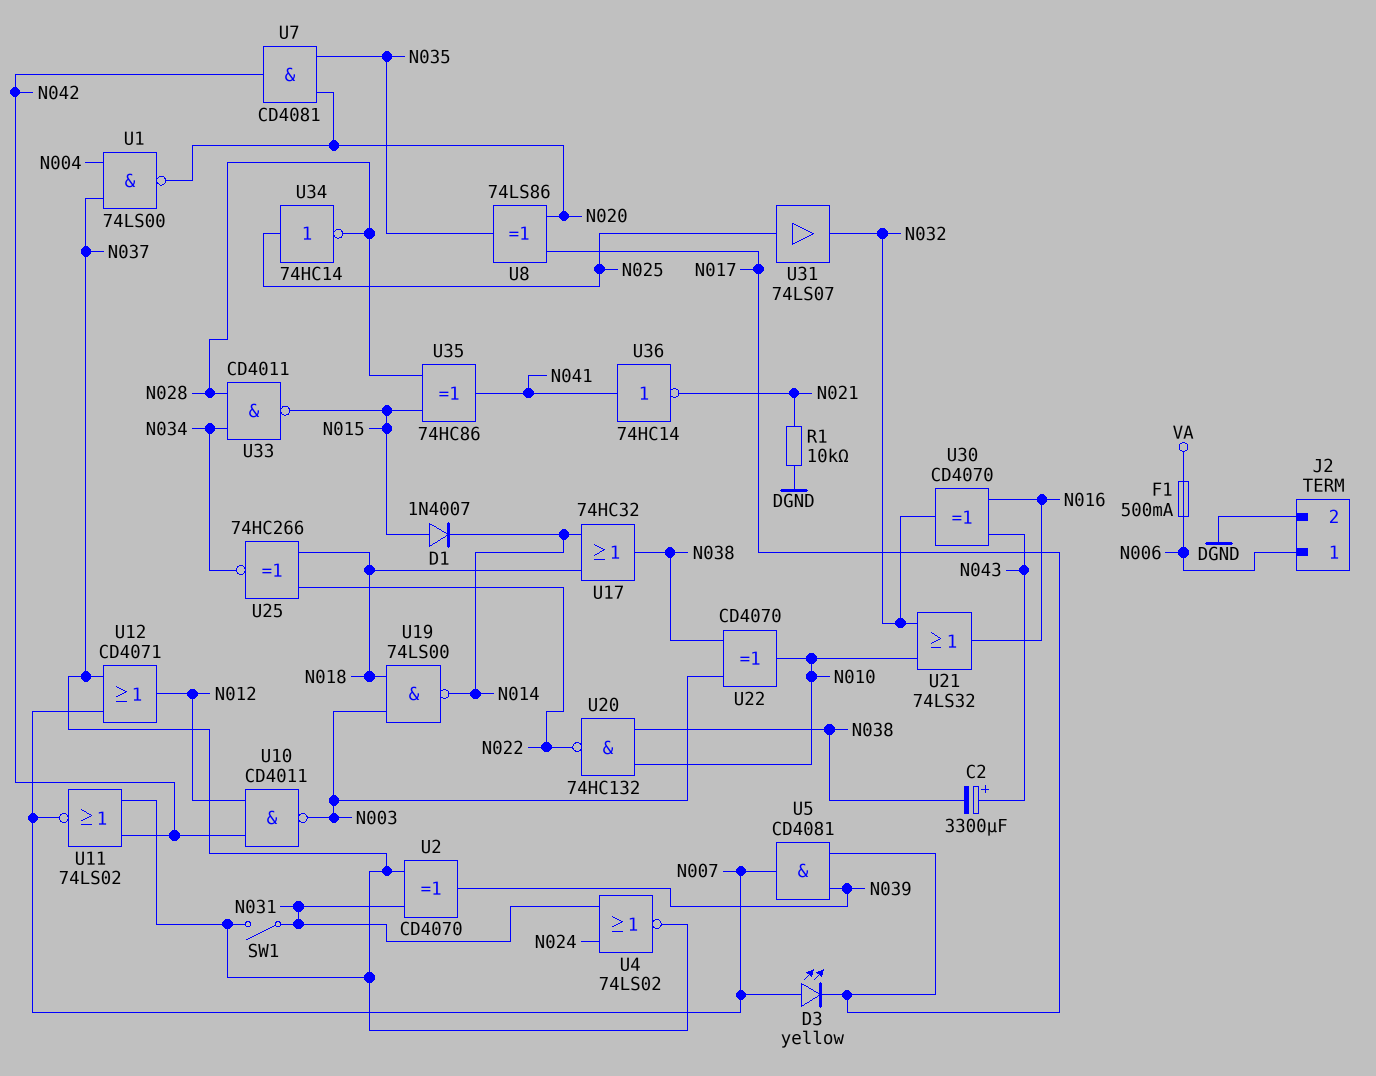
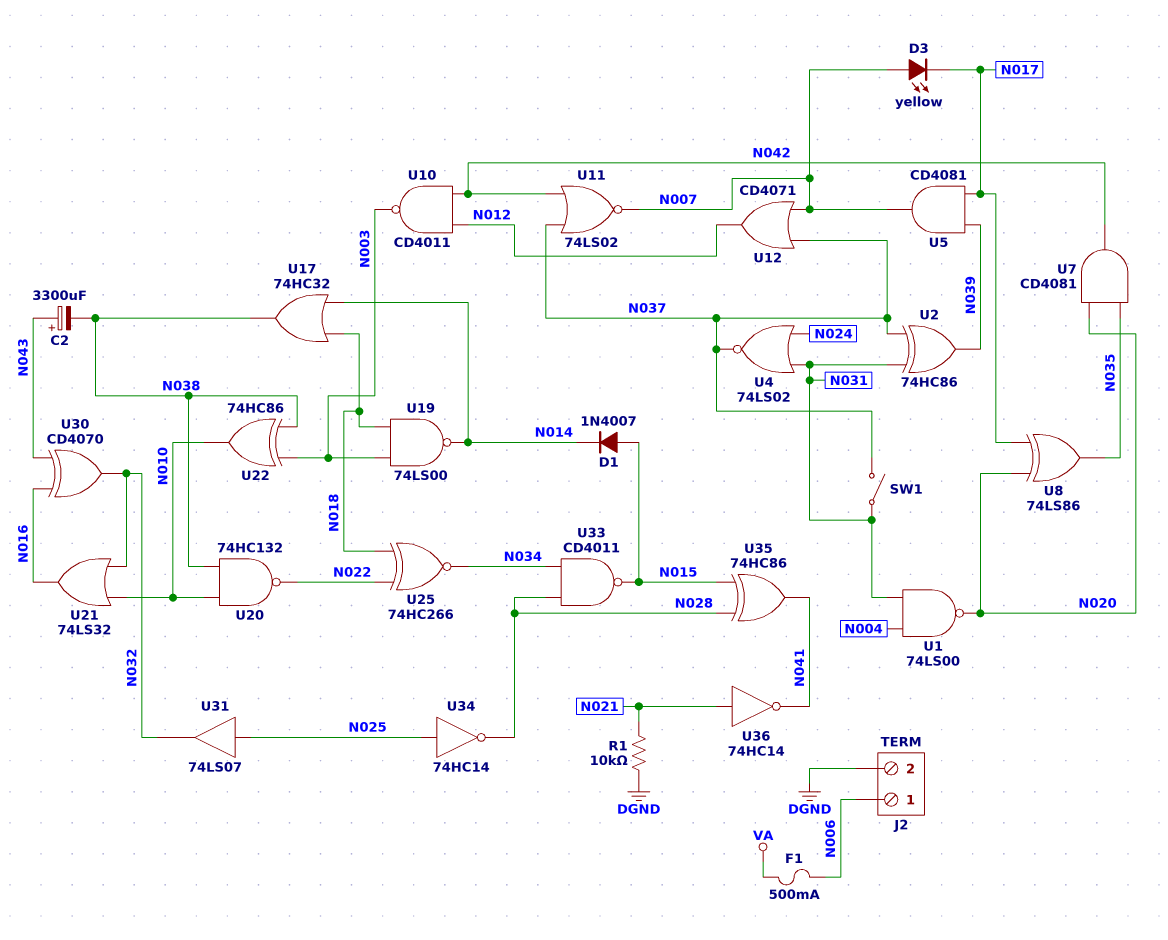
U1: NAND 74LS00 (in N004, in N037, out N020) -> NAND 74LS00 (in N004, in N031, out N020)
U2: XOR CD4070 (in N031, in N037, out N039) -> XOR 74HC86 (in N031, in N037, out N039)
U22: XOR CD4070 (in N003, in N038, out N010) -> XOR 74HC86 (in N003, in N038, out N010)
U36: NOT 74HC14 (in N041, out N021) -> NOT 74HC14 (in N021, out N041)

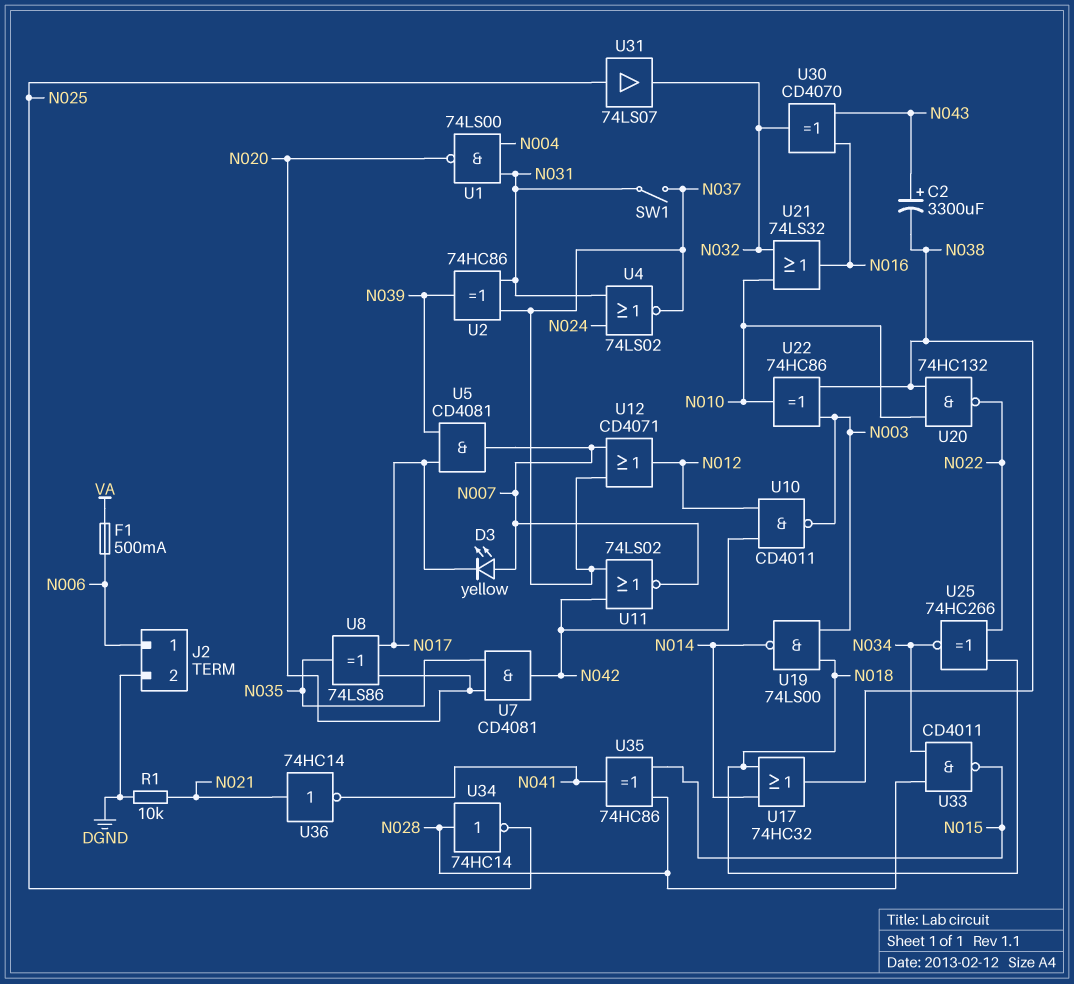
D1: diode 1N4007 (A N015, K N014) -> none
U34: NOT 74HC14 (in N025, out N028) -> NOT 74HC14 (in N028, out N025)

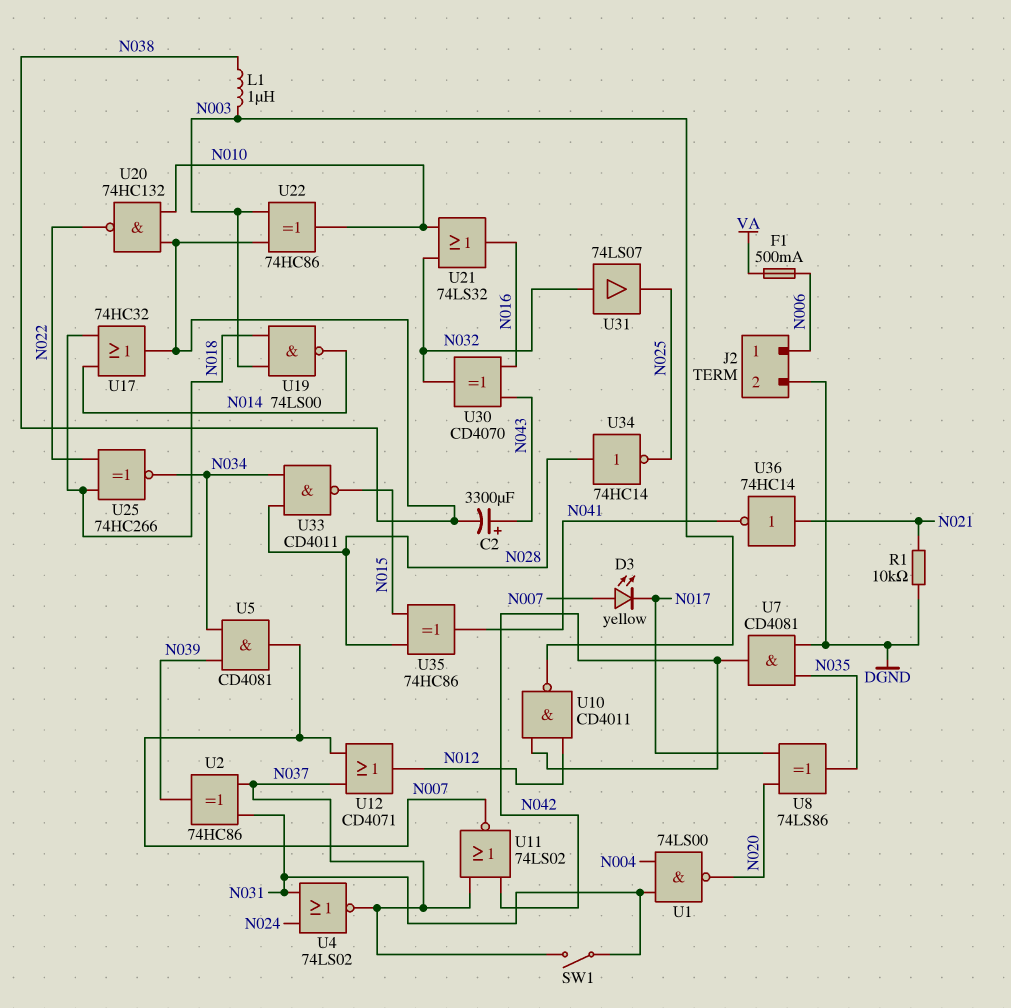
L1: none -> 1uH (N003, N038)
U5: AND CD4081 (in N017, in N039, out N007) -> AND CD4081 (in N034, in N039, out N007)
U7: AND CD4081 (in N020, in N035, out N042) -> AND CD4081 (in DGND, in N035, out N042)
U31: buffer 74LS07 (in N025, out N032) -> buffer 74LS07 (in N032, out N025)

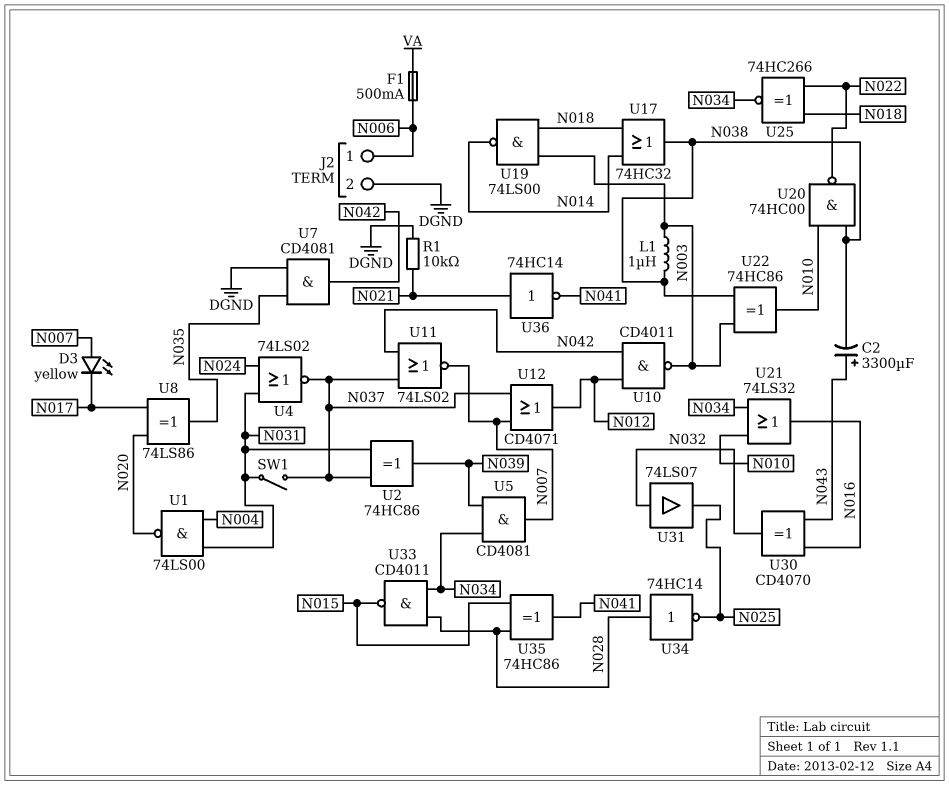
U20: NAND 74HC132 (in N010, in N038, out N022) -> NAND 74HC00 (in N010, in N038, out N022)
U21: OR 74LS32 (in N010, in N032, out N016) -> OR 74LS32 (in N010, in N034, out N016)

